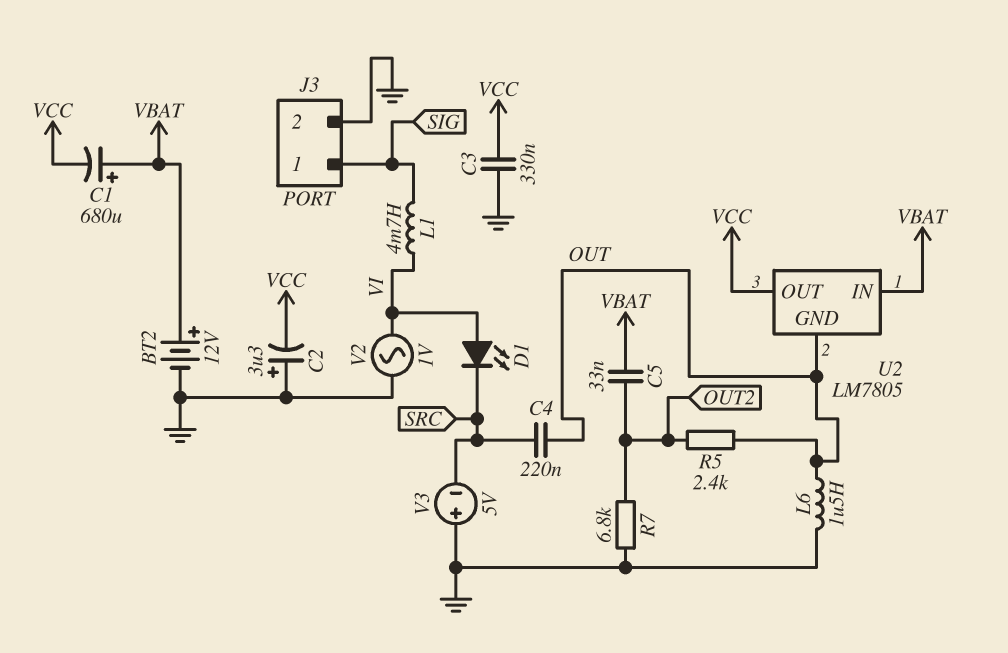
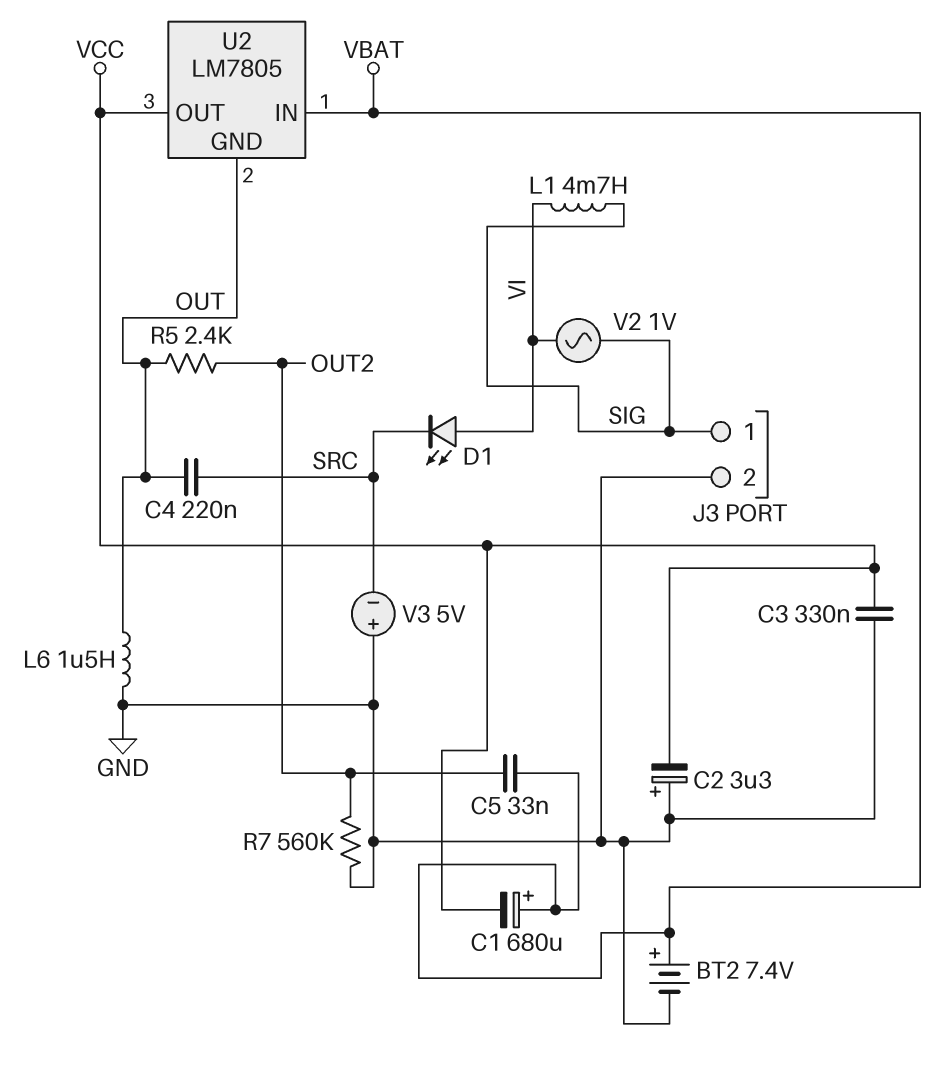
BT2: 12V (plus VBAT, minus GND) -> 7.4V (plus VBAT, minus GND)
R7: 6.8k (GND, OUT2) -> 560k (GND, OUT2)
V2: AC 1V (GND, VI) -> AC 1V (SIG, VI)

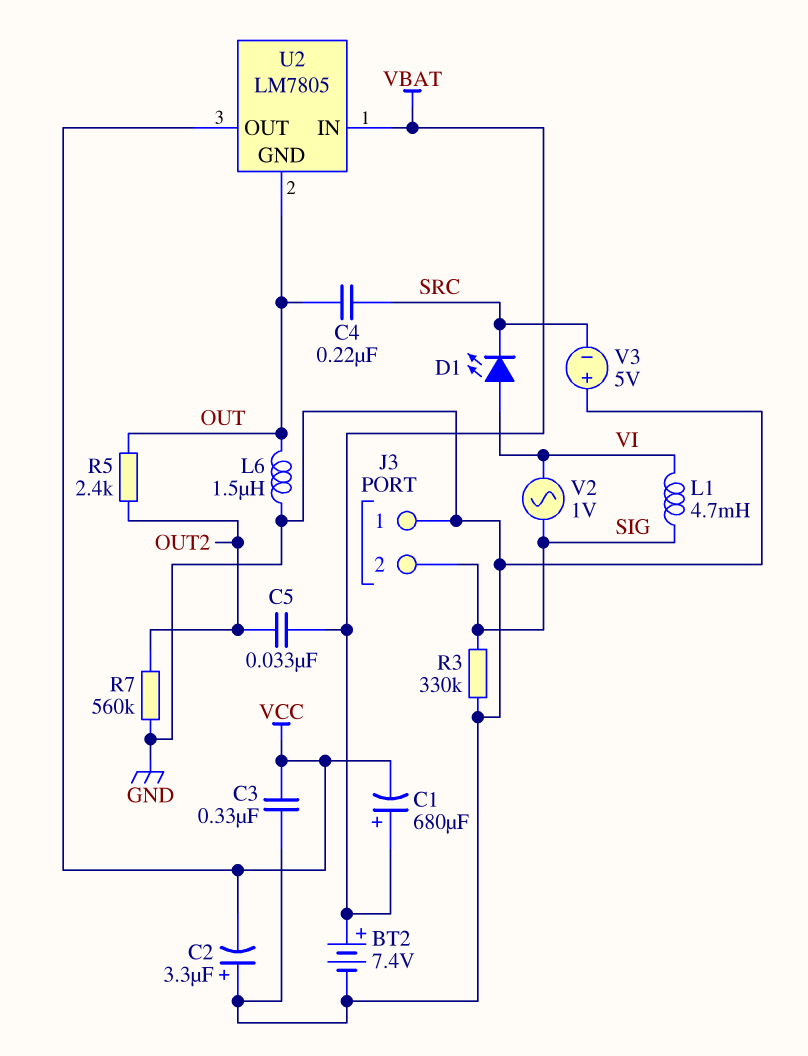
J3 pin 1: SIG -> GND
J3 pin 2: GND -> SIG
R3: none -> 330k (GND, SIG)

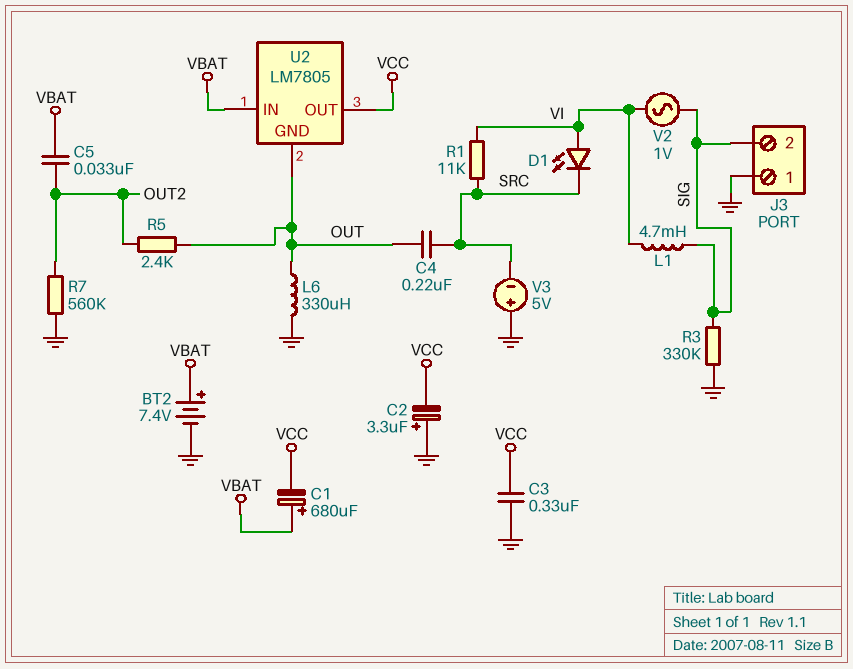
L6: 1.5uH (GND, OUT) -> 330uH (GND, OUT)
R1: none -> 11k (SRC, VI)

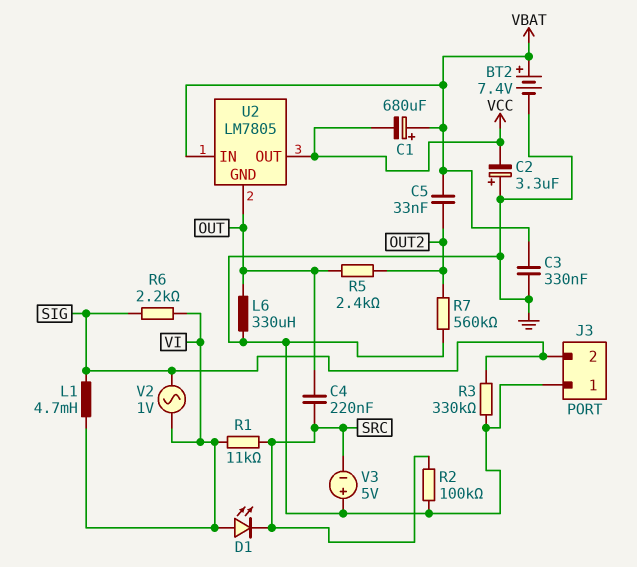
C3: 330nF (GND, VCC) -> 330nF (GND, VBAT)
R2: none -> 100k (GND, SRC)
R6: none -> 2.2k (SIG, VI)

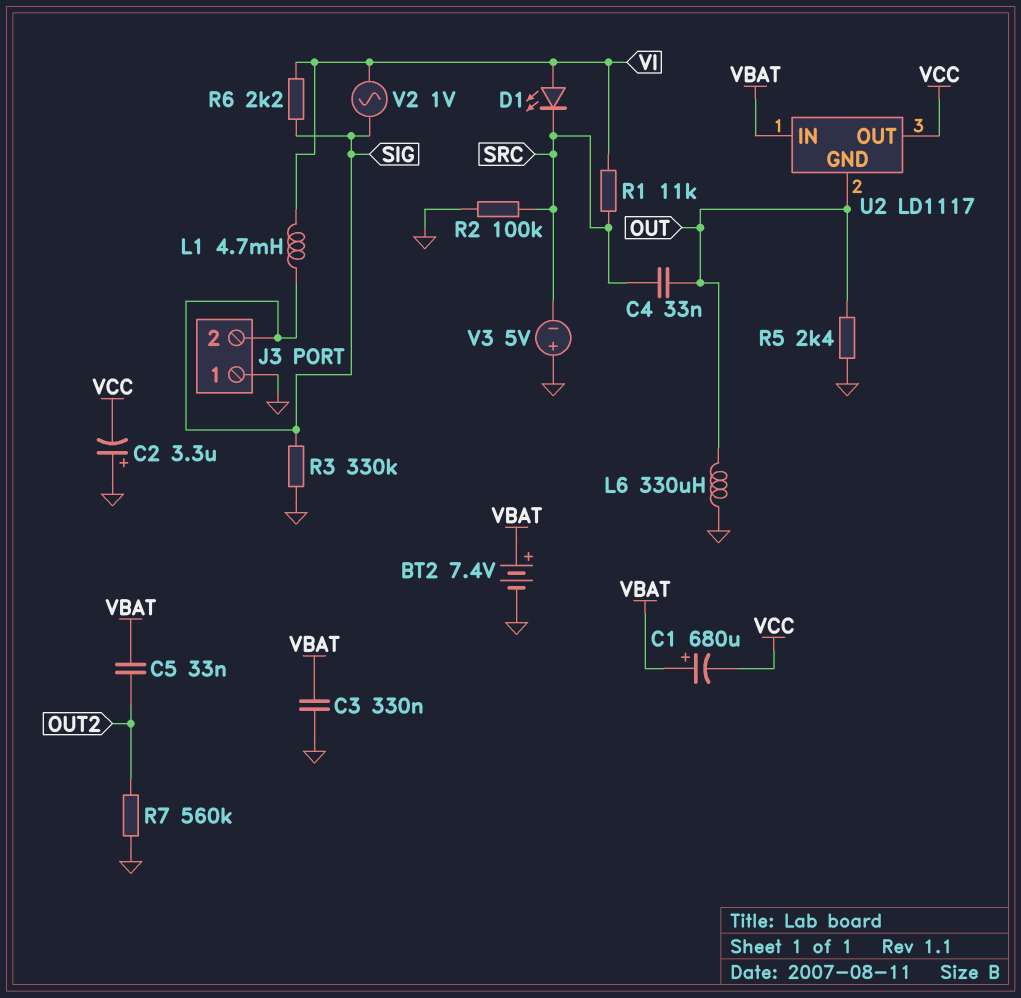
C4: 220nF (OUT, SRC) -> 33nF (OUT, SRC)
R5: 2.4k (OUT, OUT2) -> 2.4k (GND, OUT)
U2: LM7805 -> LD1117

